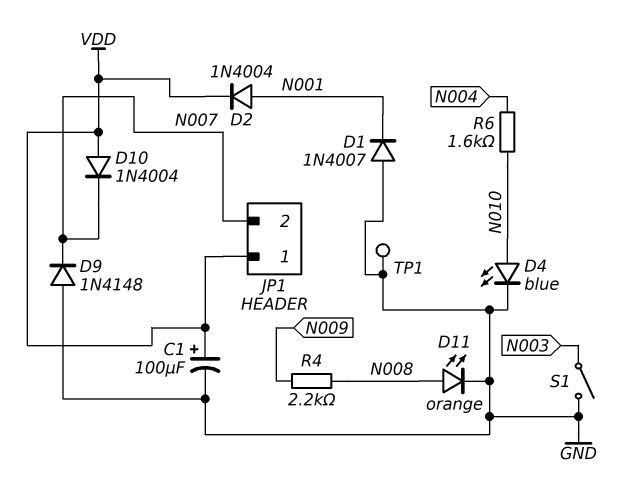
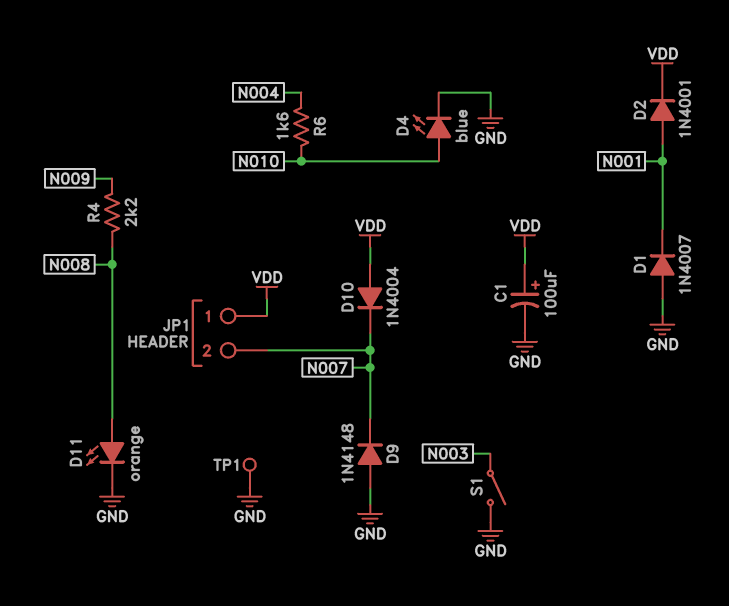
D2: diode 1N4004 (A N001, K VDD) -> diode 1N4001 (A N001, K VDD)

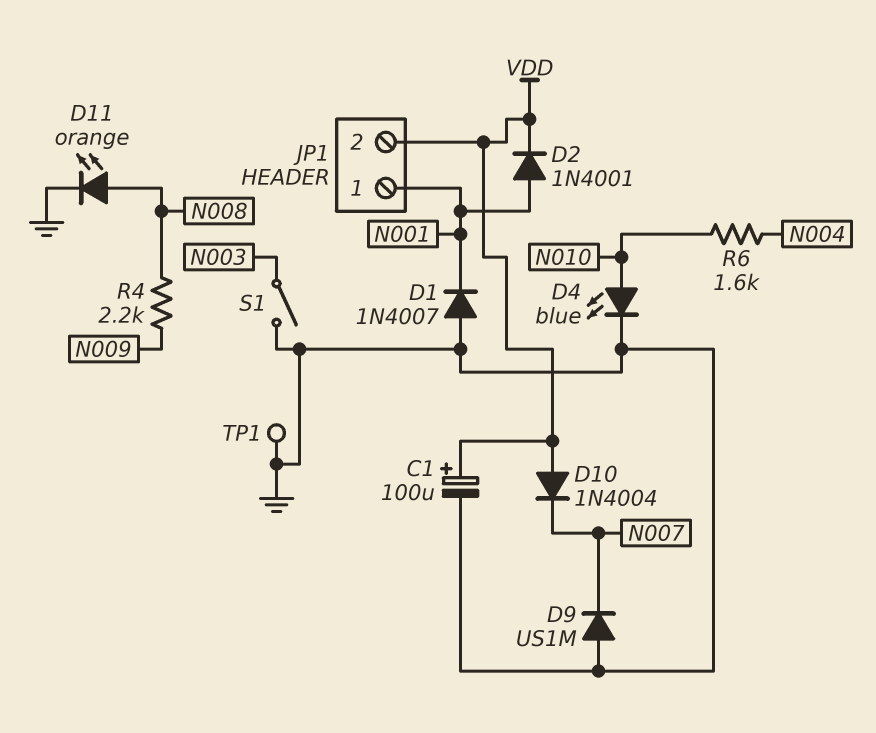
D9: diode 1N4148 (A GND, K N007) -> diode US1M (A GND, K N007)
JP1 pin 1: VDD -> N001
JP1 pin 2: N007 -> VDD

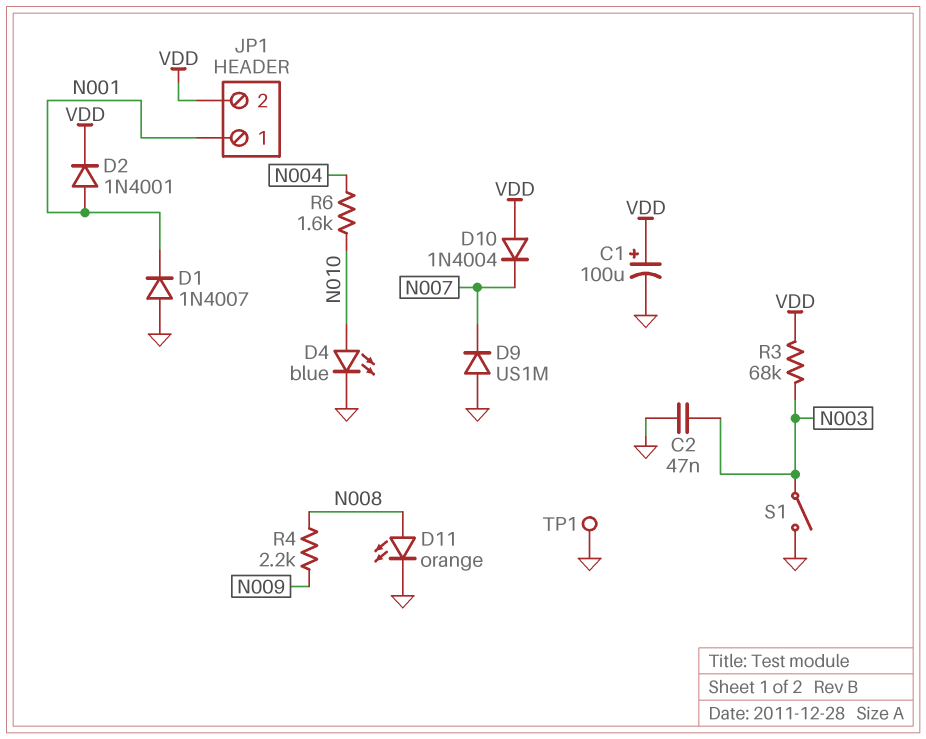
C2: none -> 47nF (GND, N003)
R3: none -> 68k (N003, VDD)

